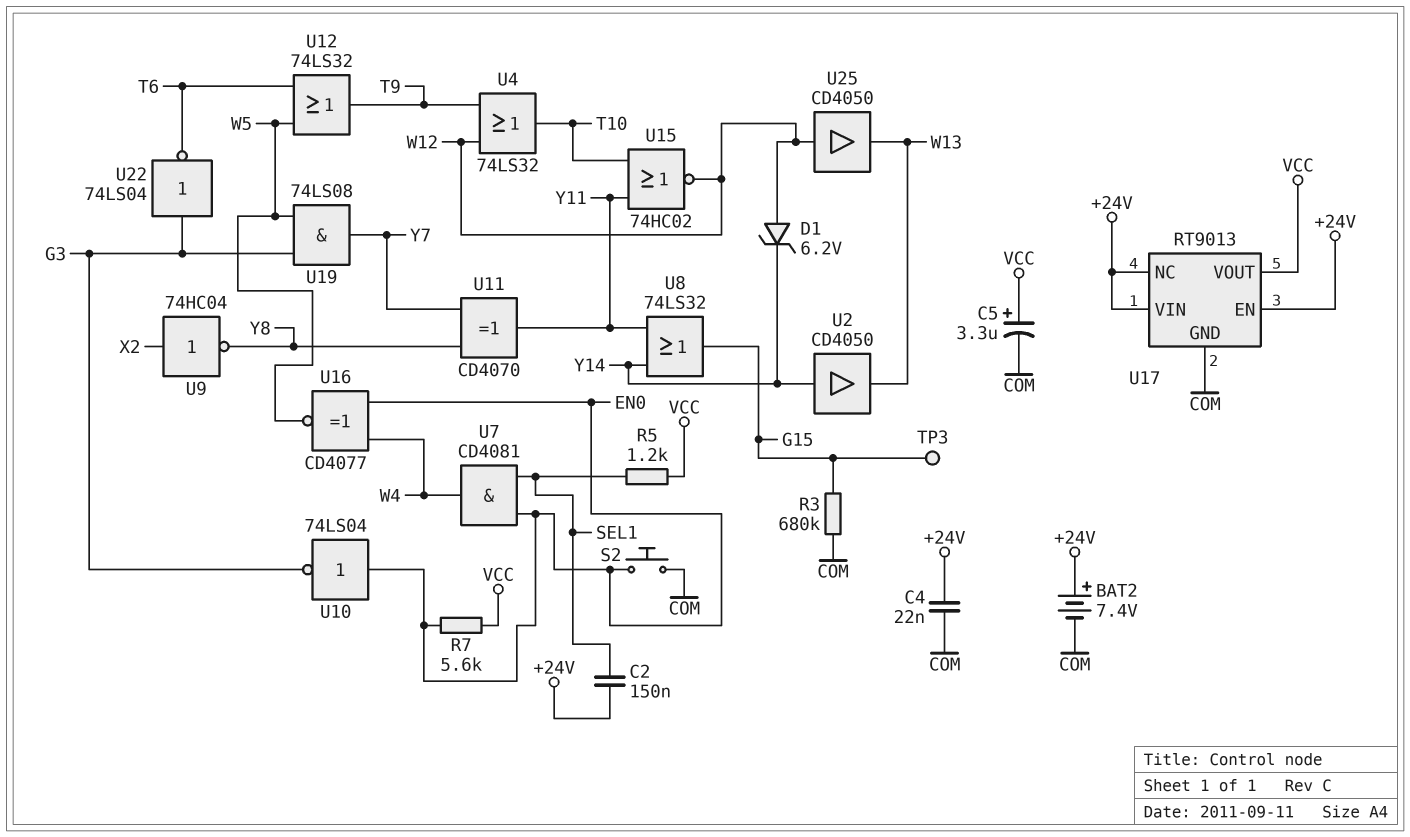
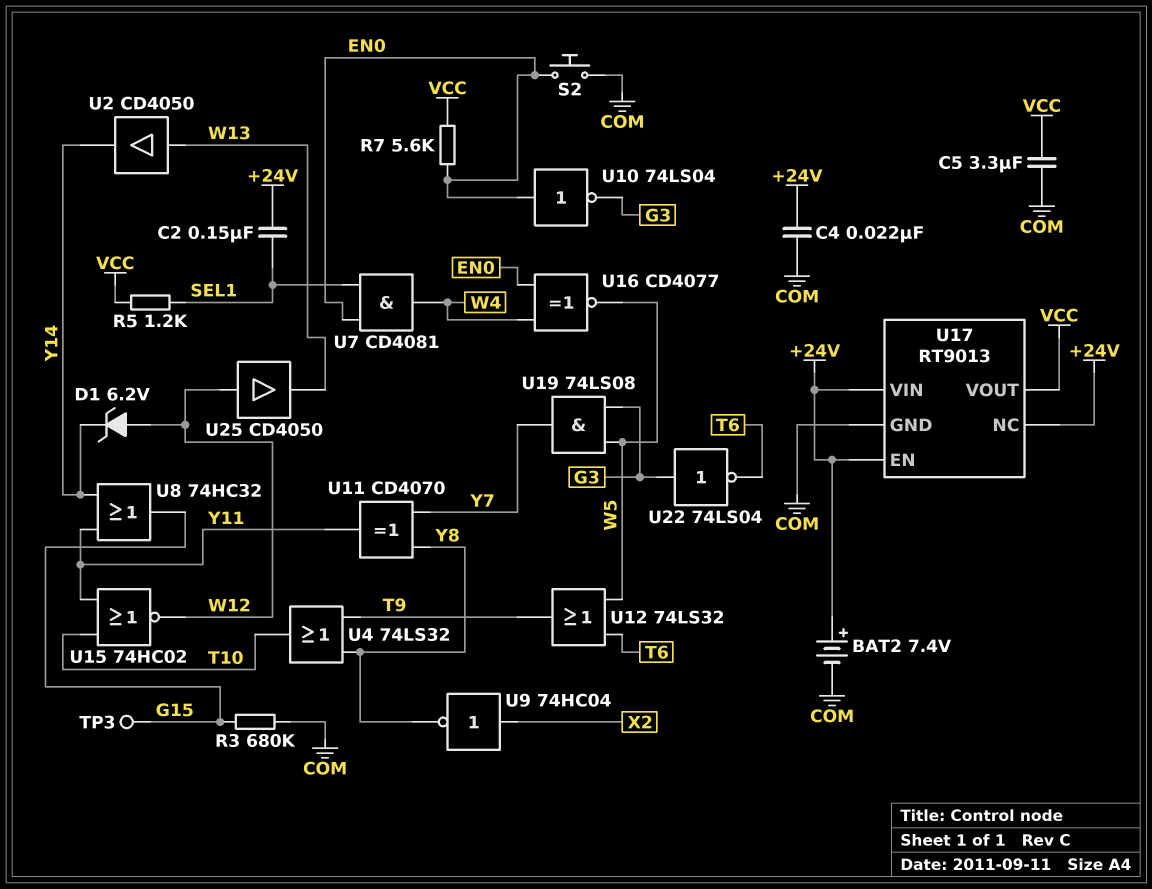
C5: 3.3uF (plus VCC, minus COM) -> 3.3uF (COM, VCC)
U2: buffer CD4050 (in Y14, out W13) -> buffer CD4050 (in W13, out Y14)
U4: OR 74LS32 (in T9, in W12, out T10) -> OR 74LS32 (in T9, in Y8, out T10)
U8: OR 74LS32 (in Y11, in Y14, out G15) -> OR 74HC32 (in Y11, in Y14, out G15)

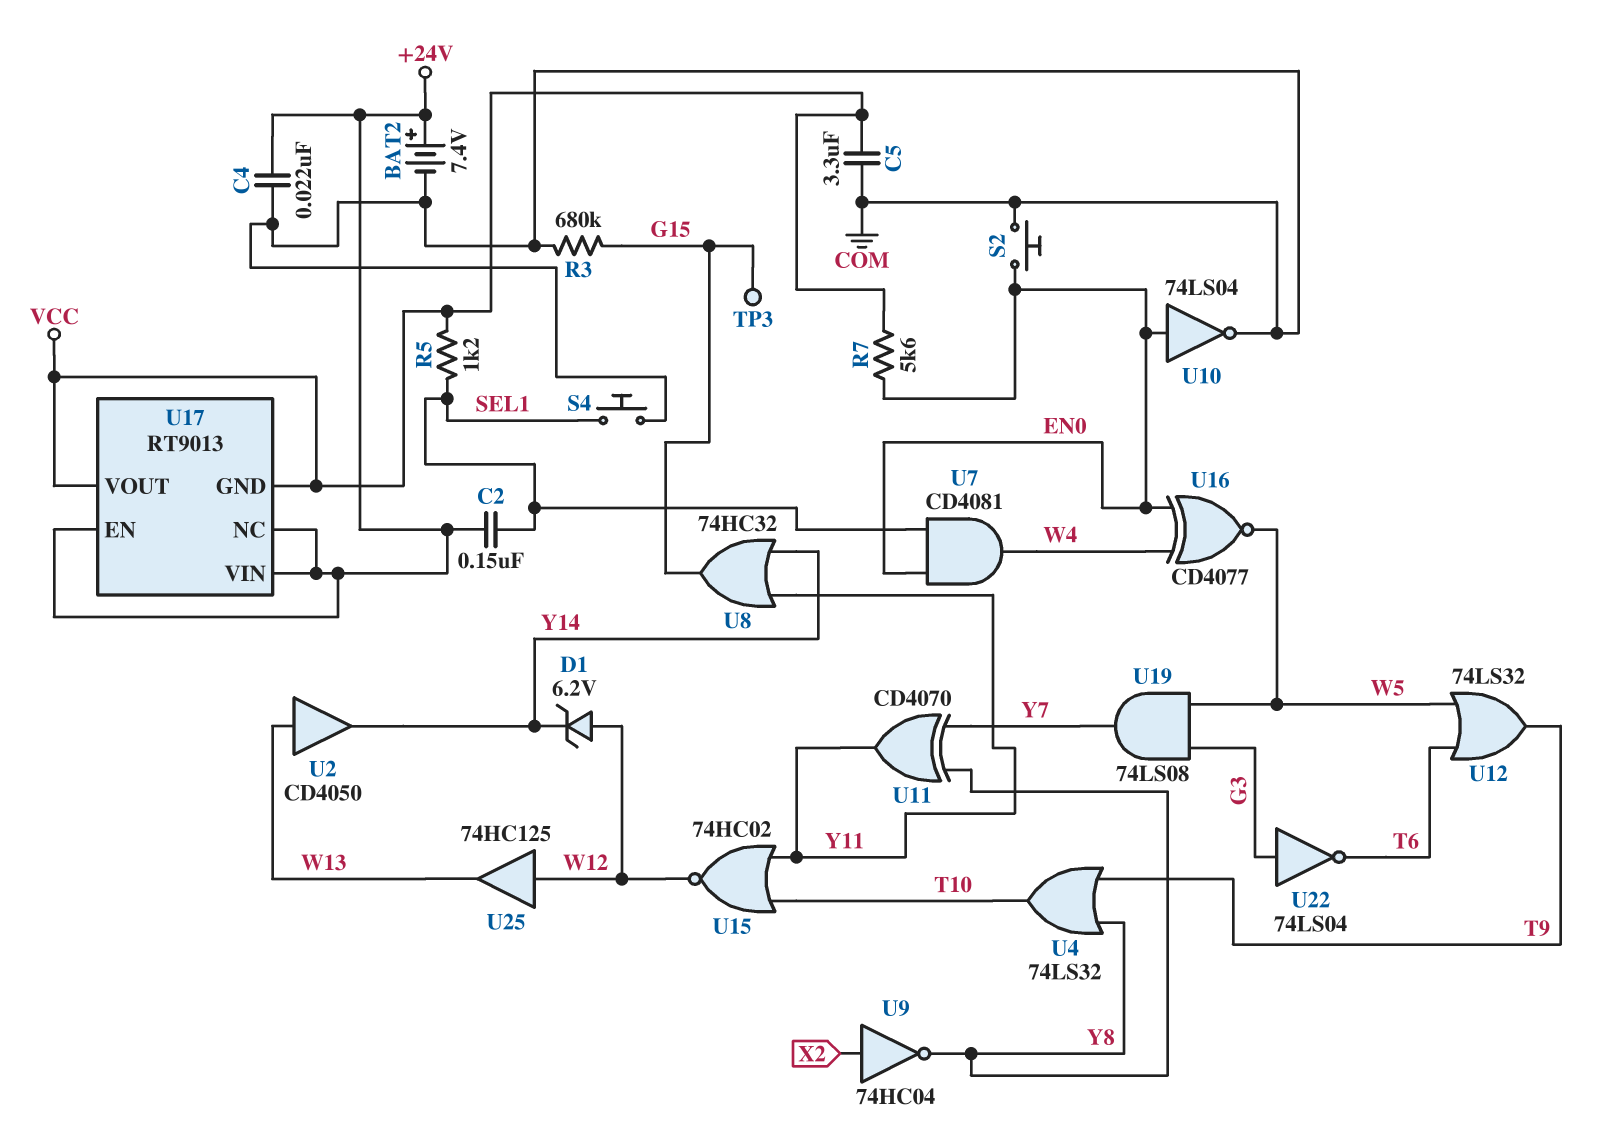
S4: none -> button (COM, SEL1)
U10: NOT 74LS04 (in EN0, out G3) -> NOT 74LS04 (in EN0, out COM)
U17 pin GND: COM -> VCC
U25: buffer CD4050 (in W12, out W13) -> buffer 74HC125 (in W12, out W13)

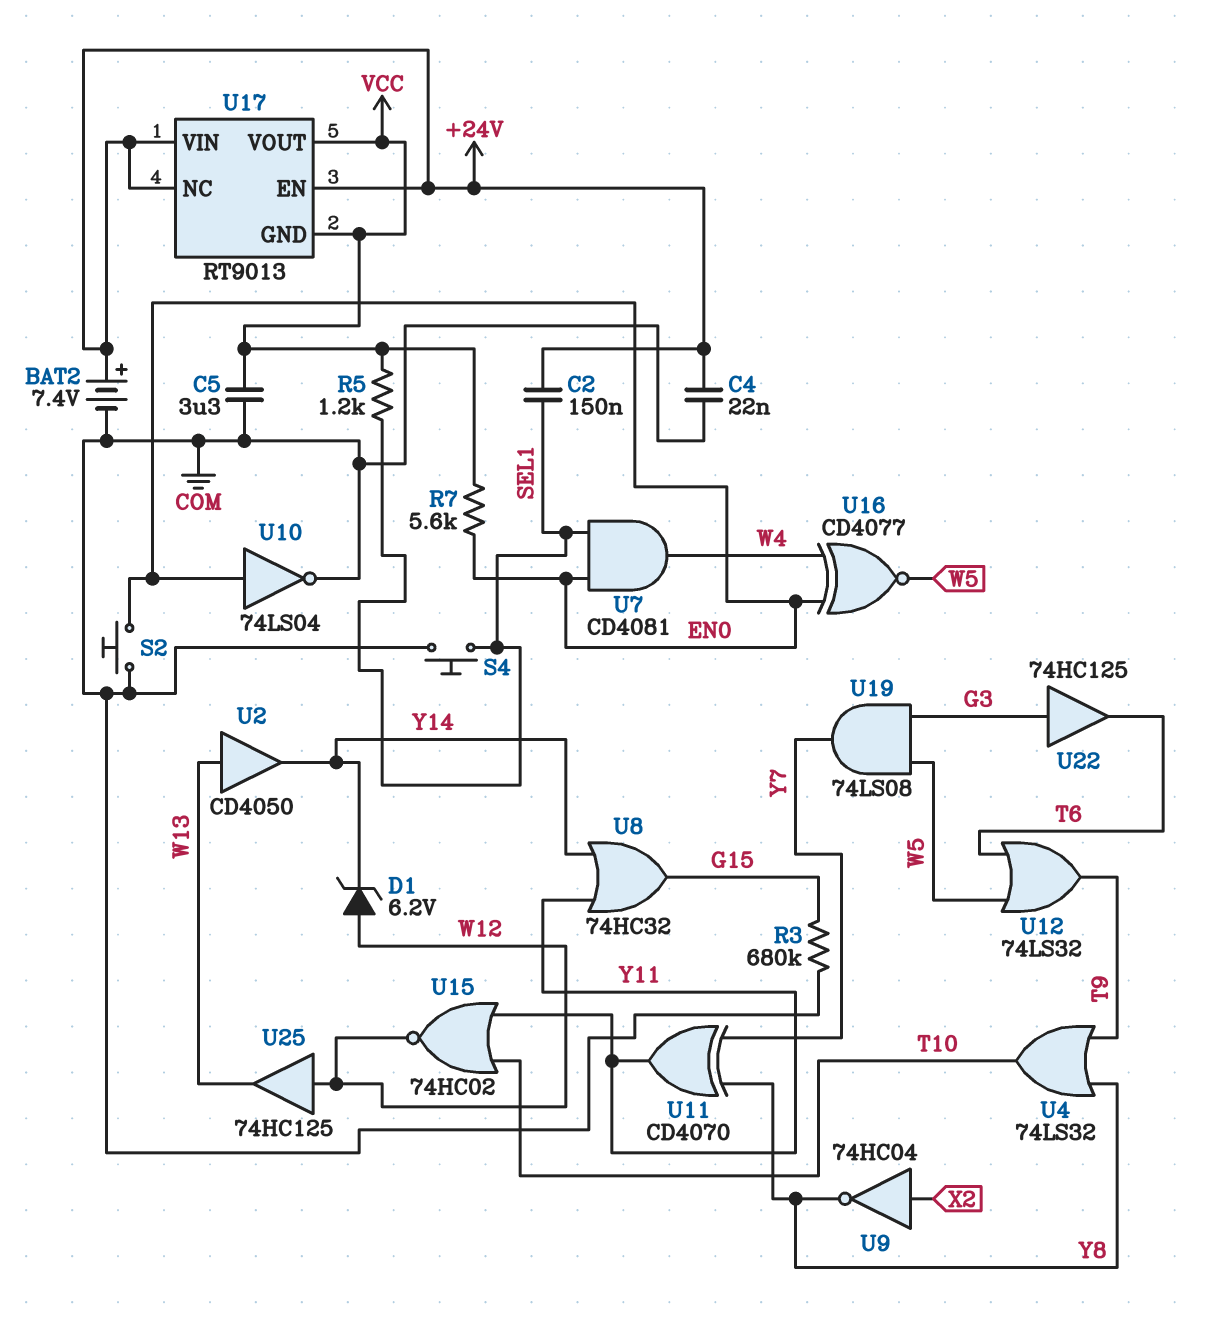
TP3: test point (G15) -> none
U22: NOT 74LS04 (in G3, out T6) -> buffer 74HC125 (in G3, out T6)

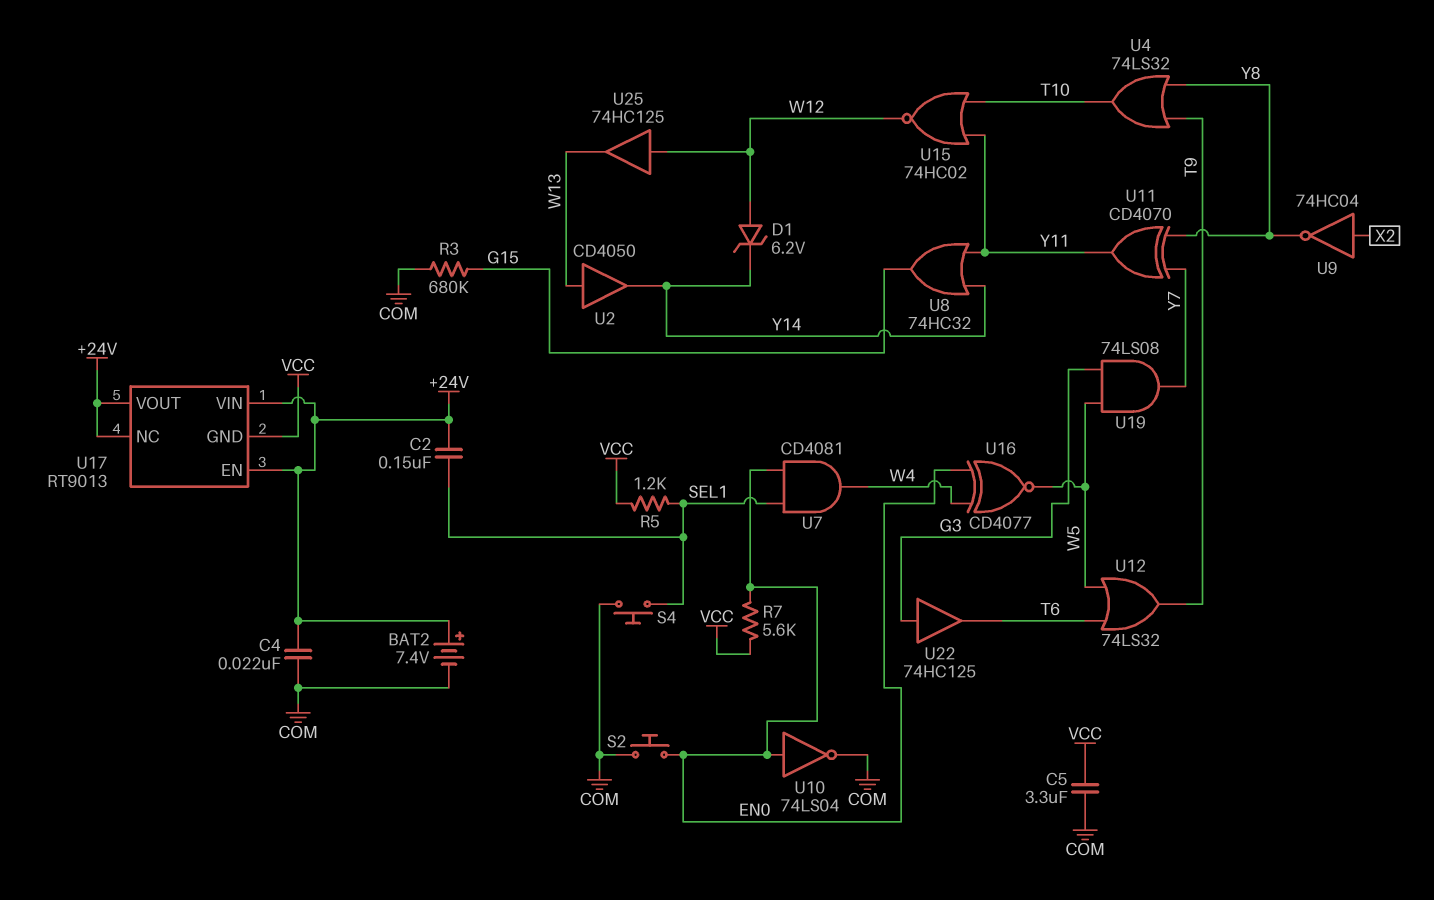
U17 pin VOUT: VCC -> +24V

